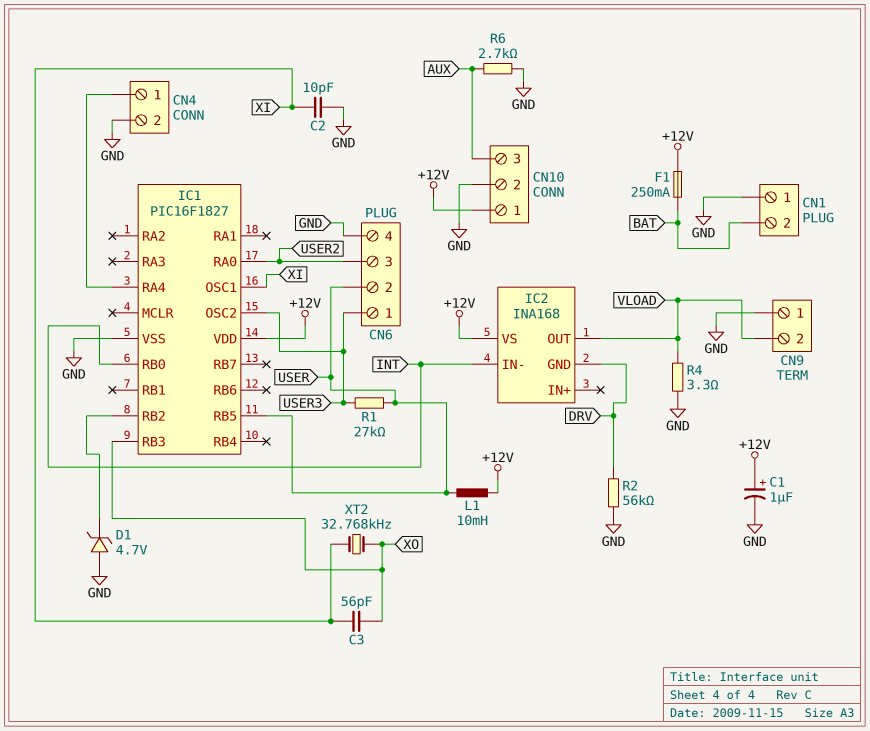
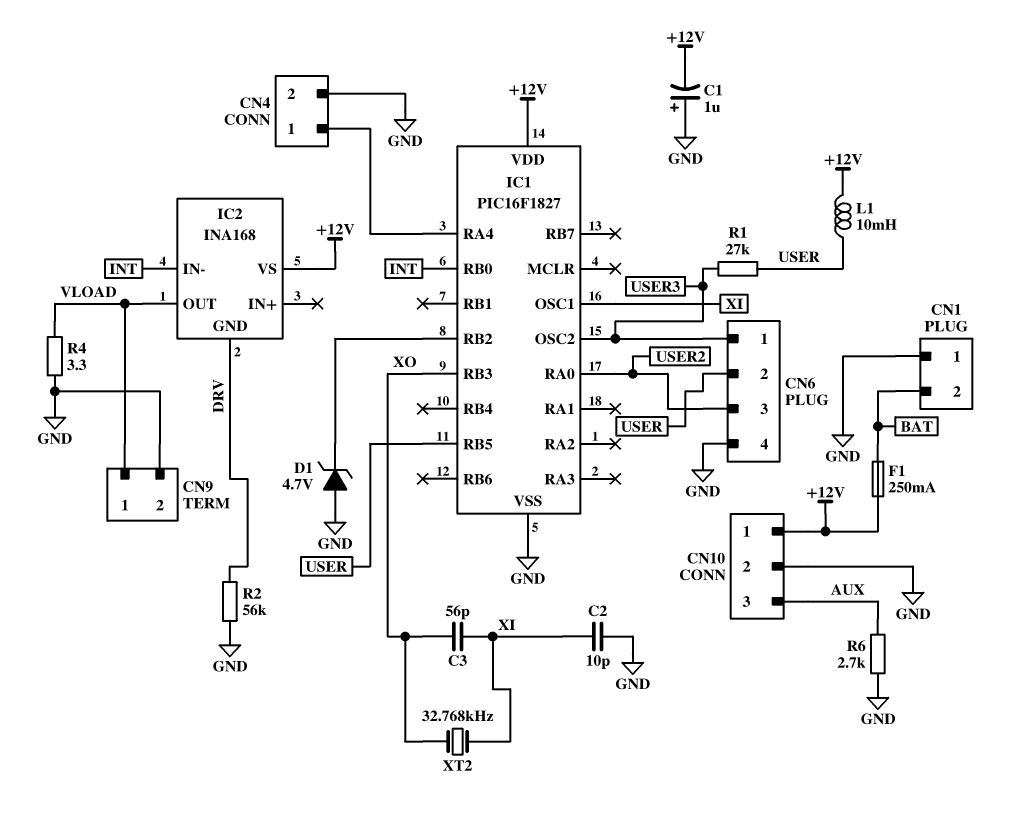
C1: 1uF (plus +12V, minus GND) -> 1uF (plus GND, minus +12V)
CN9 pin 1: GND -> VLOAD
CN9 pin 2: VLOAD -> GND

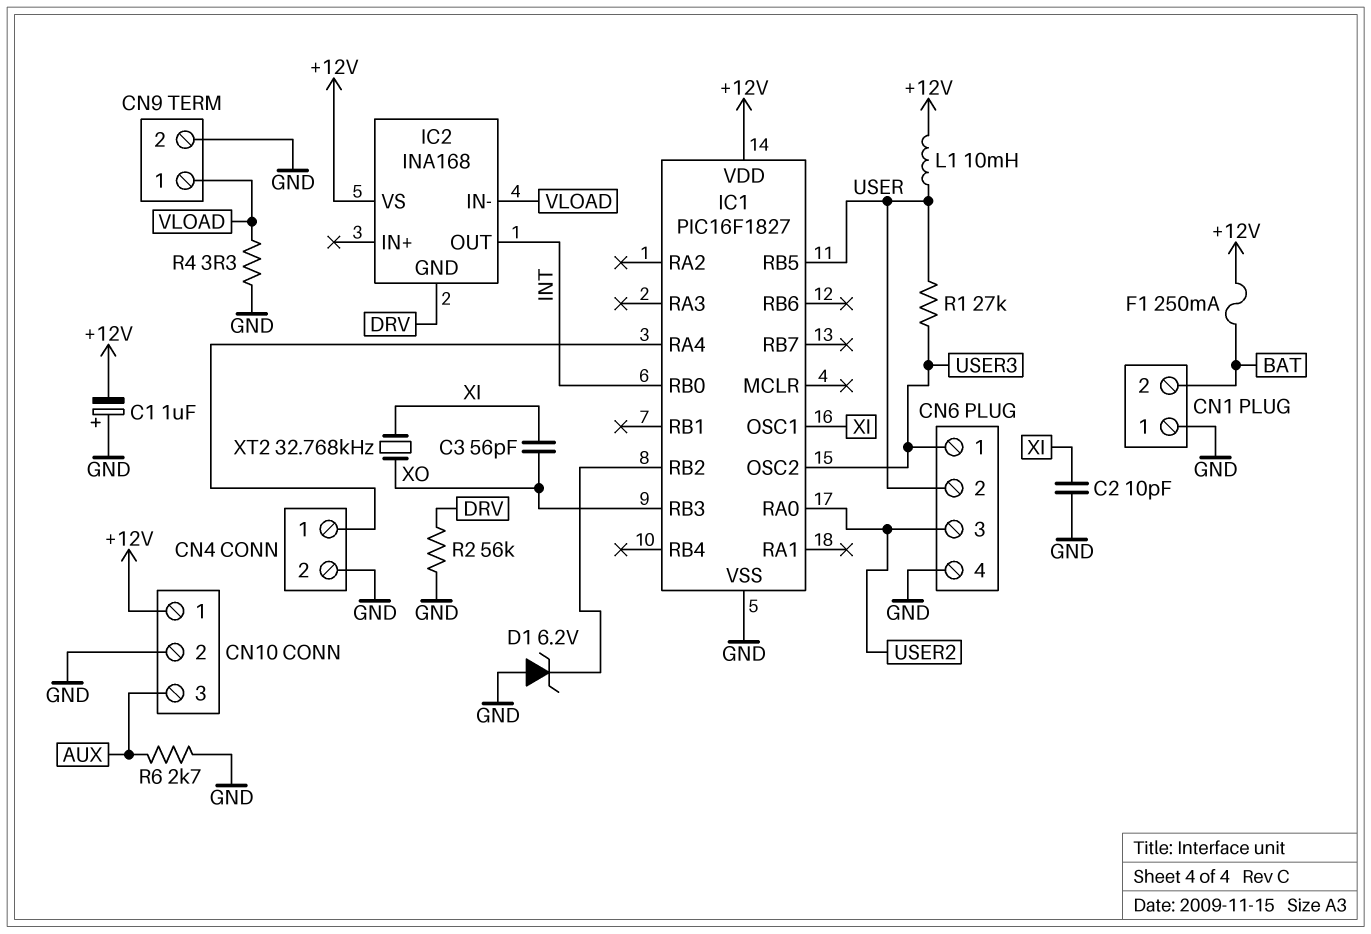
D1: zener 4.7V (A GND, K IC1/RB2) -> zener 6.2V (A GND, K IC1/RB2)
IC2 pin IN-: INT -> VLOAD
IC2 pin OUT: VLOAD -> INT

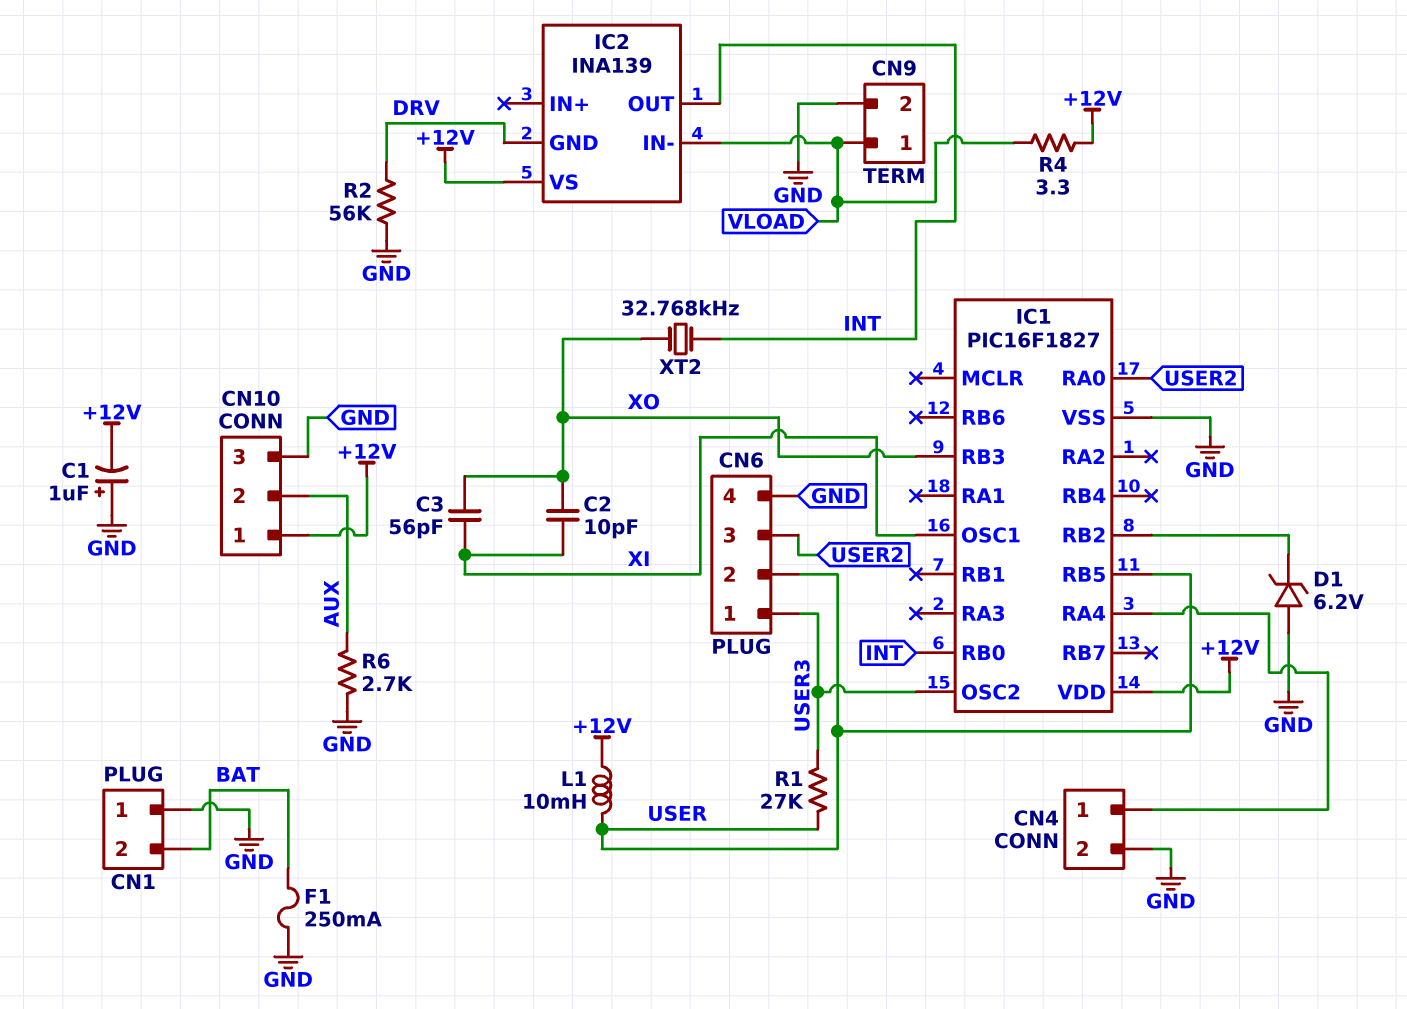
C2: 10pF (GND, XI) -> 10pF (XI, XO)
CN10 pin 2: GND -> AUX
CN10 pin 3: AUX -> GND
F1: 250mA (+12V, BAT) -> 250mA (BAT, GND)
IC2: INA168 -> INA139
R4: 3.3 (GND, VLOAD) -> 3.3 (+12V, VLOAD)
XT2: 32.768kHz (XI, XO) -> 32.768kHz (INT, XO)

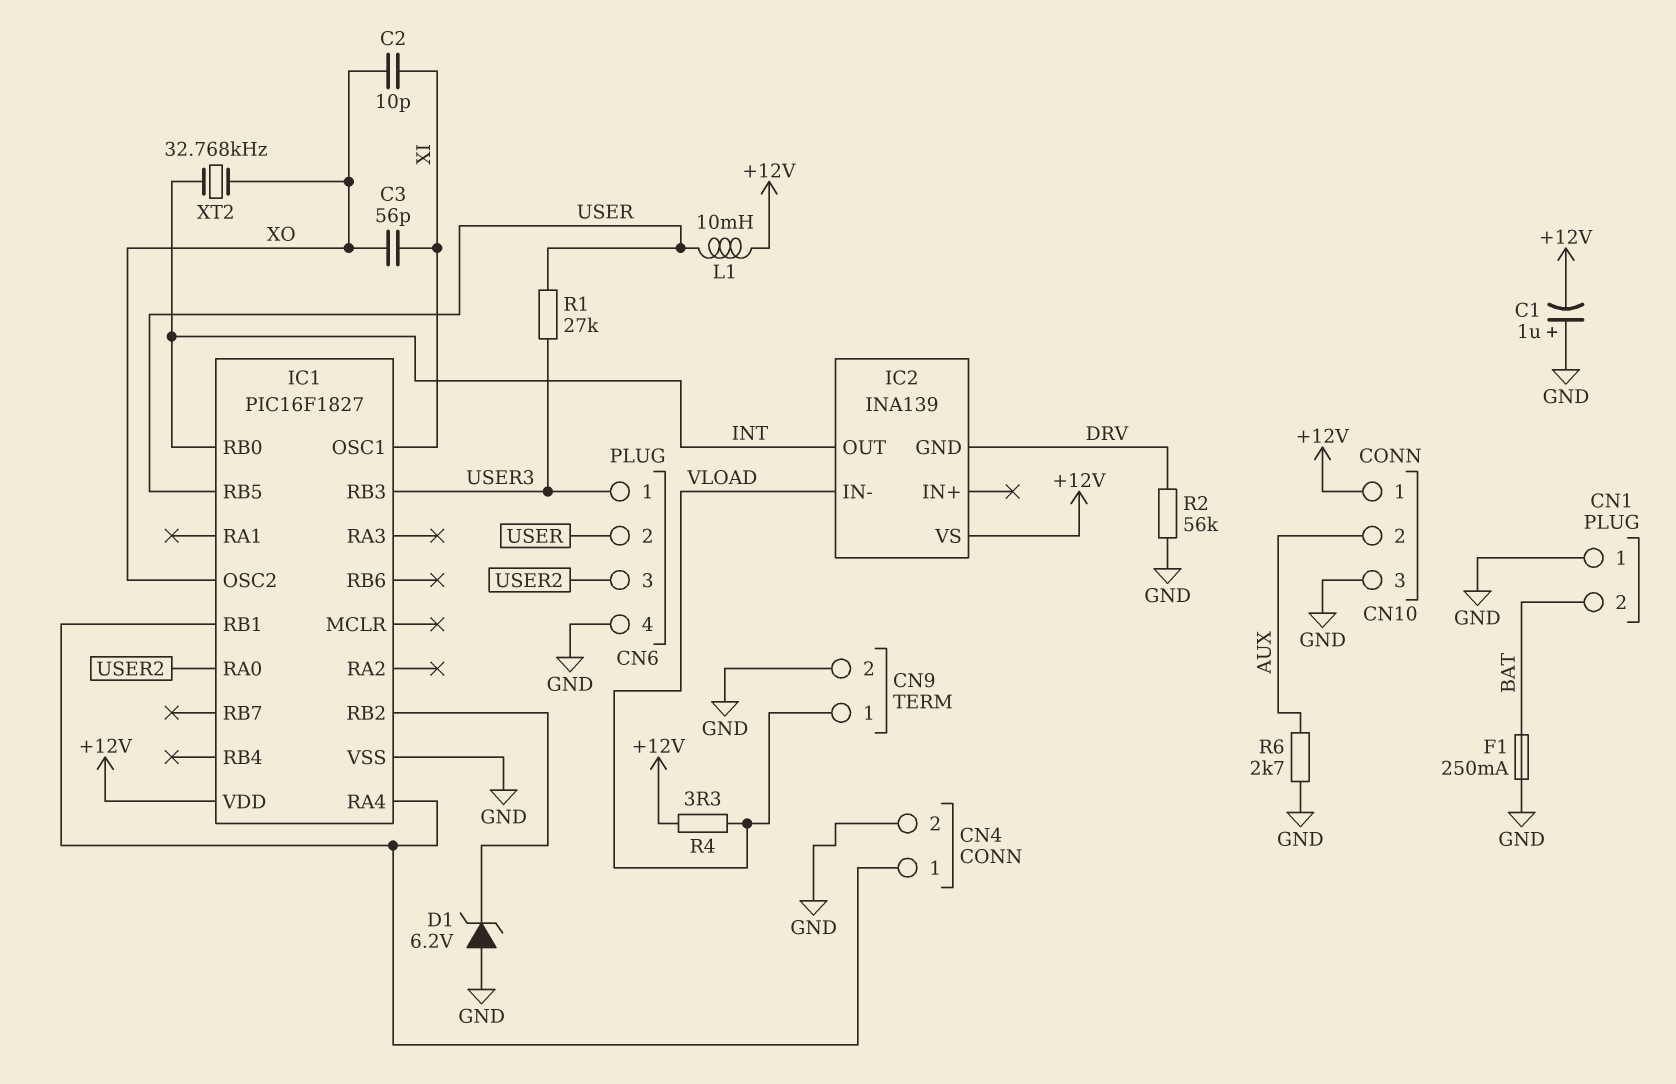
IC1 pin OSC2: USER3 -> XO
IC1 pin RB1: none -> CN4/1
IC1 pin RB3: XO -> USER3

